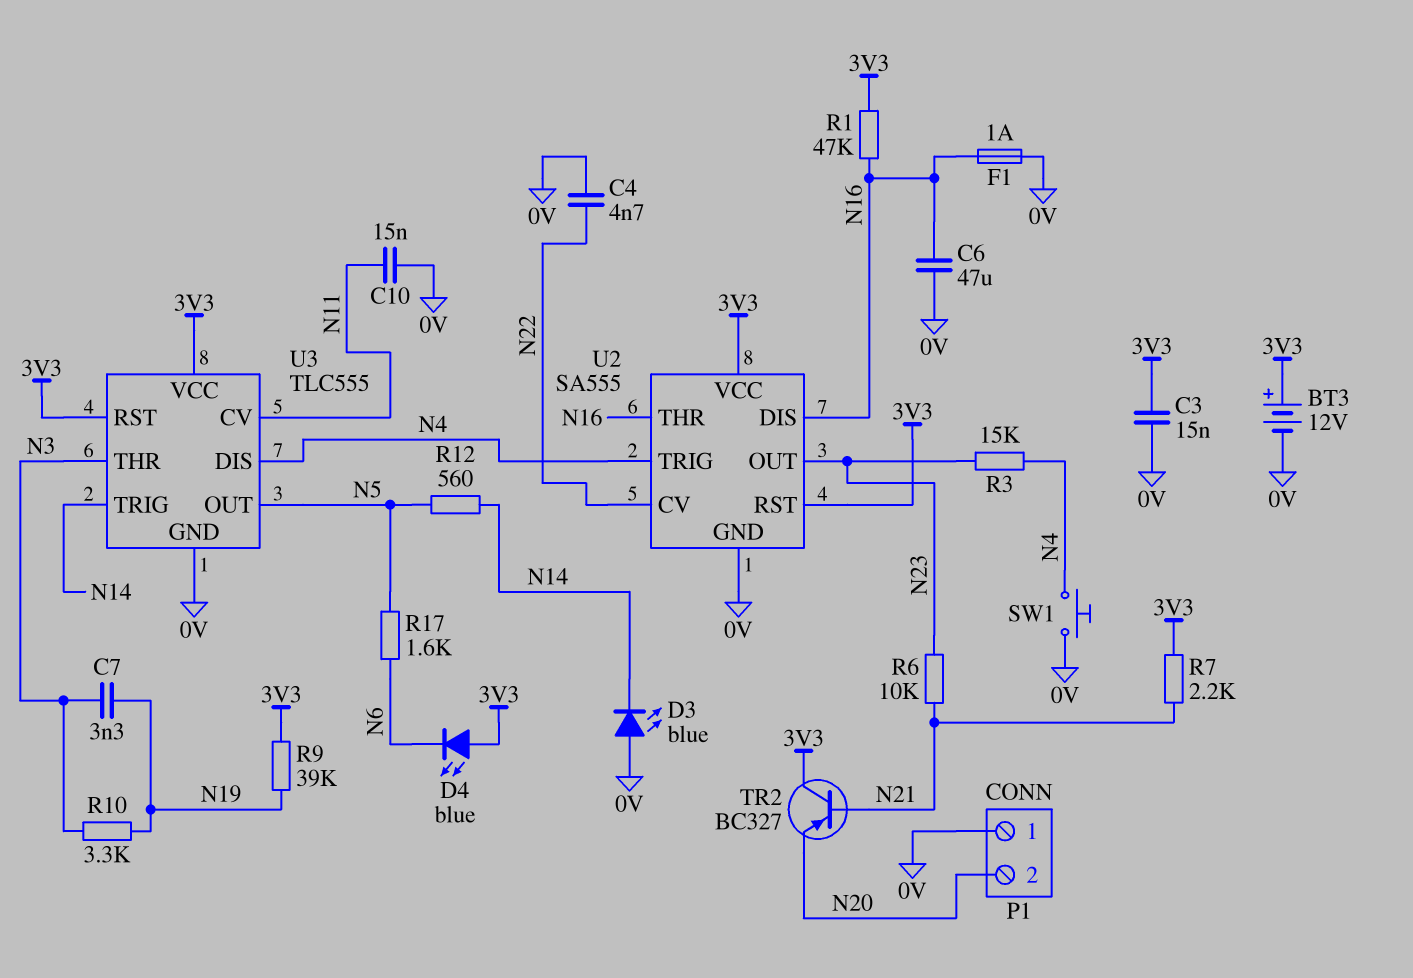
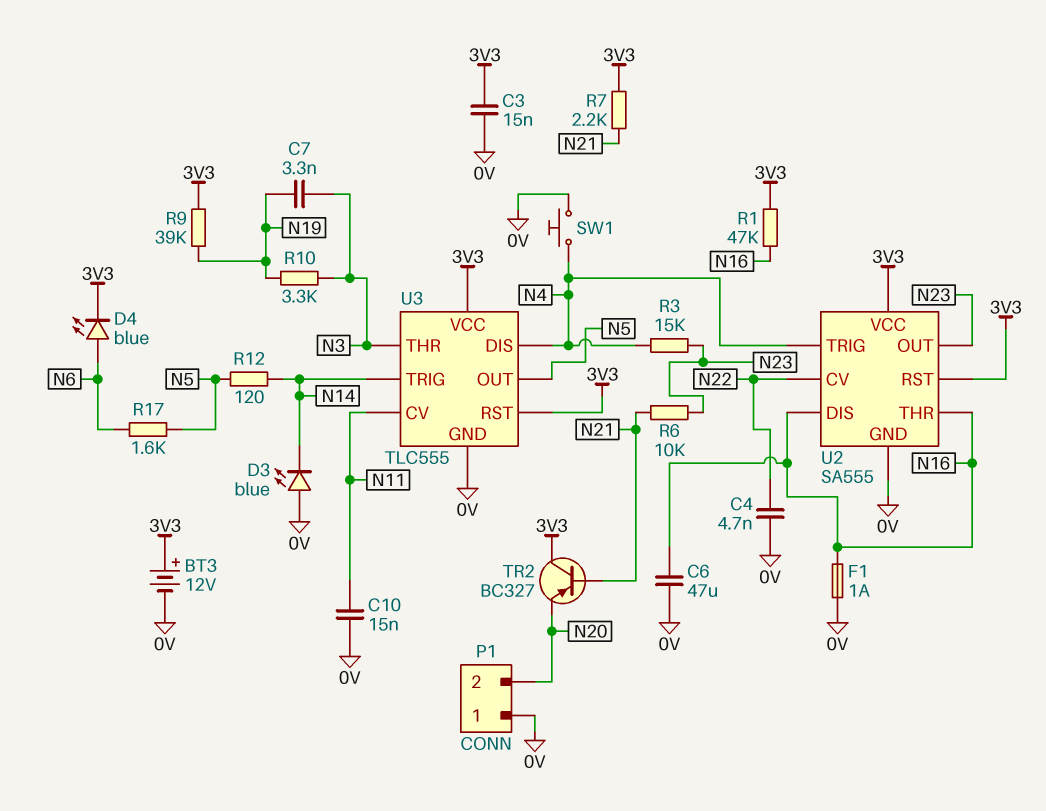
D4: LED blue (A 3V3, K N6) -> LED blue (A N6, K 3V3)
R12: 560 (N5, N14) -> 120 (N5, N14)

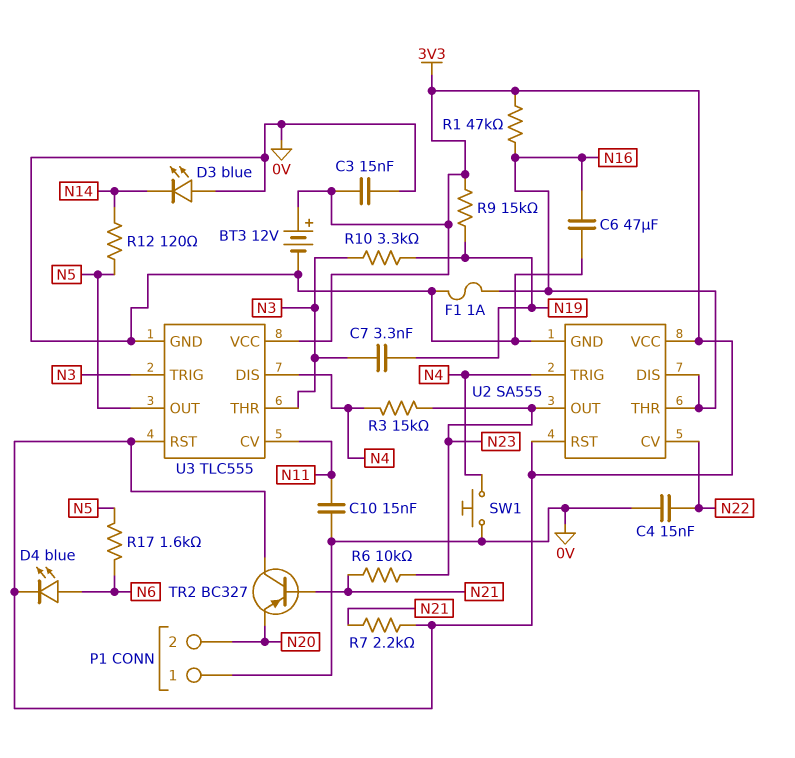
C4: 4.7nF (0V, N22) -> 15nF (0V, N22)
R9: 39k (3V3, N19) -> 15k (3V3, N19)
U3 pin TRIG: N14 -> N3

